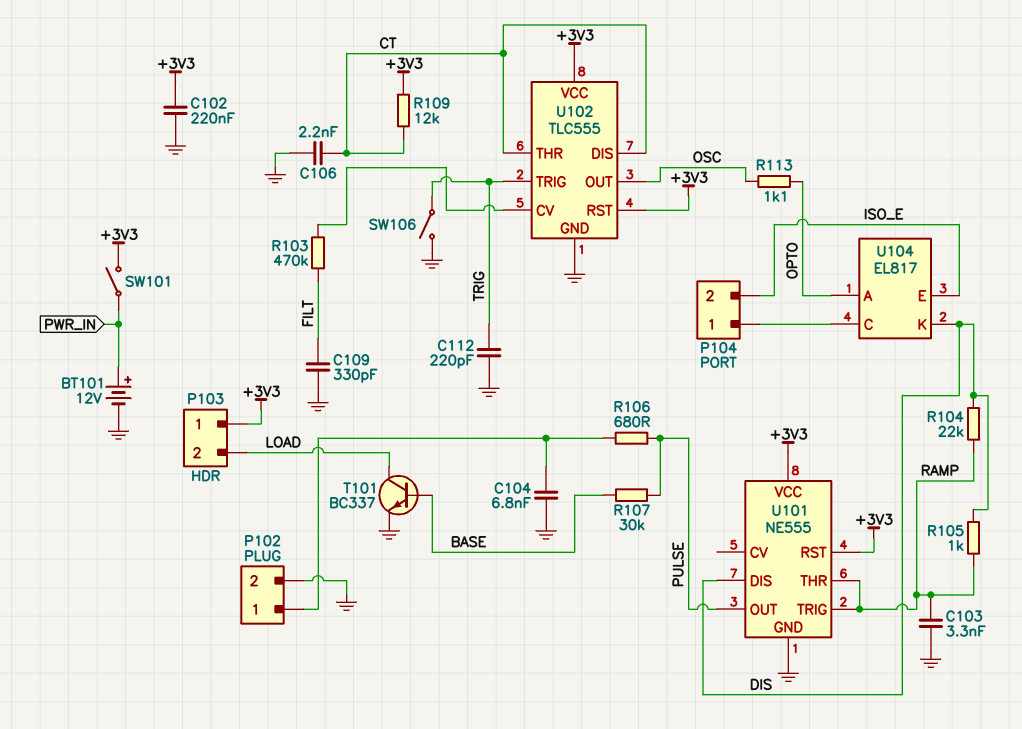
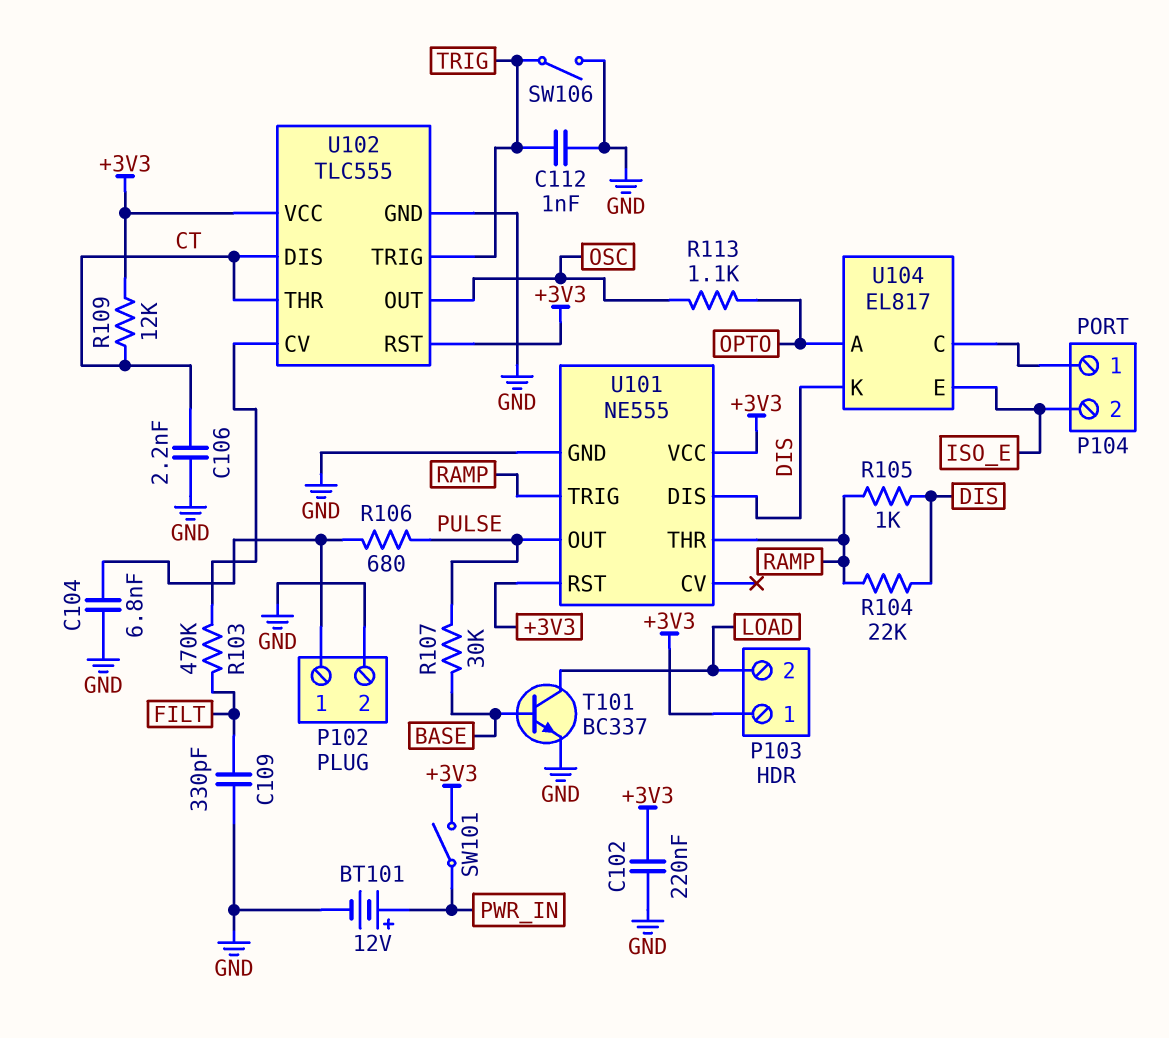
C103: 3.3nF (GND, RAMP) -> none
C112: 220pF (GND, TRIG) -> 1nF (GND, TRIG)

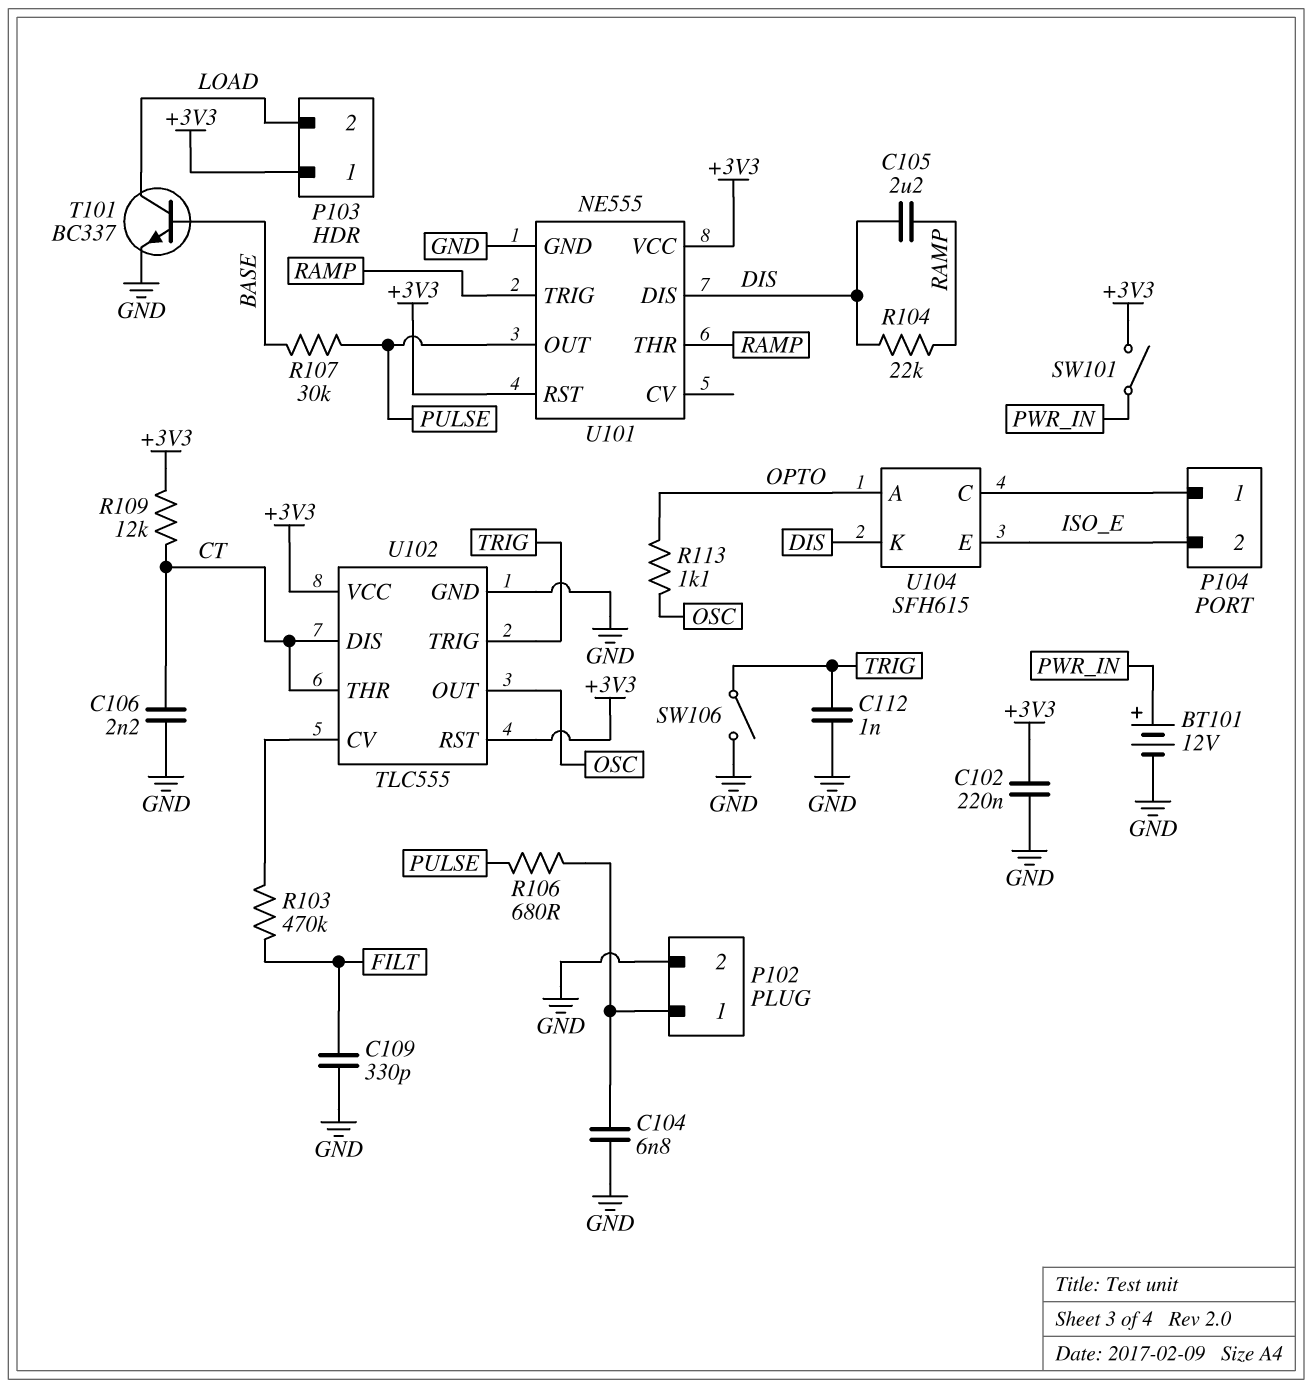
C105: none -> 2.2uF (DIS, RAMP)
R105: 1k (DIS, RAMP) -> none
U104: EL817 -> SFH615

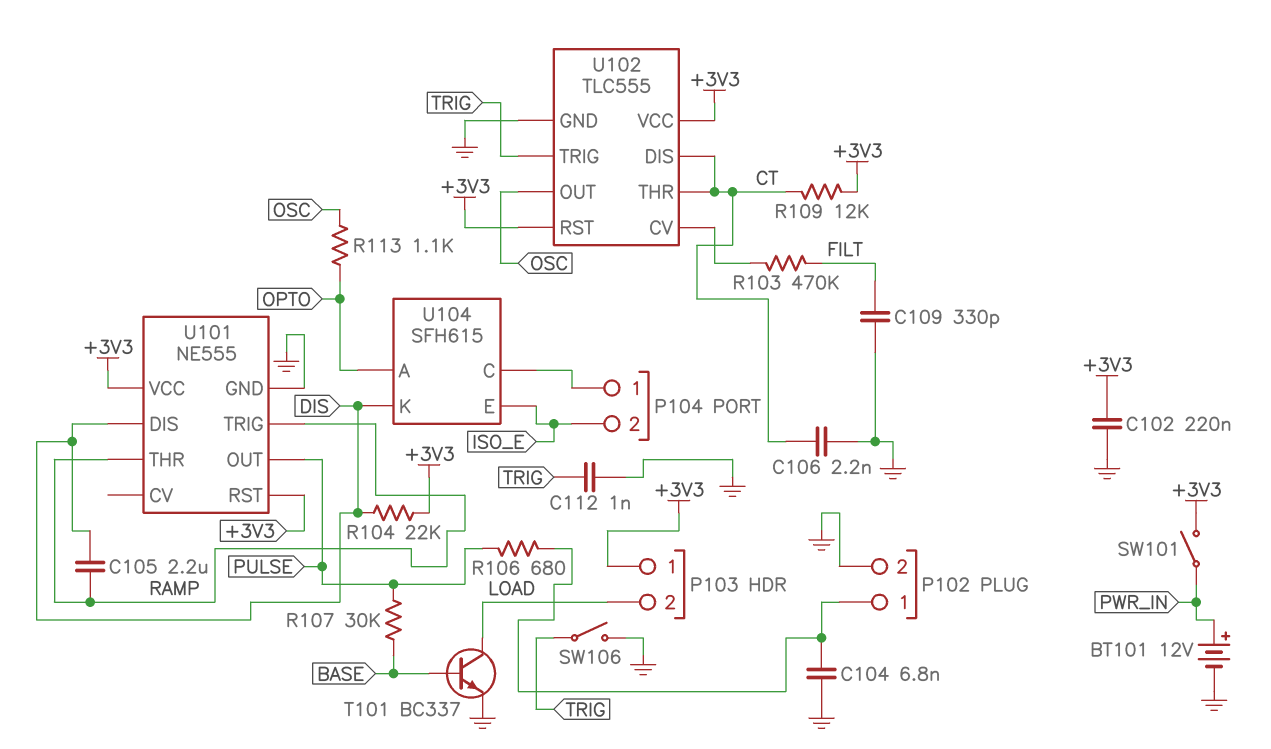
R104: 22k (DIS, RAMP) -> 22k (+3V3, DIS)

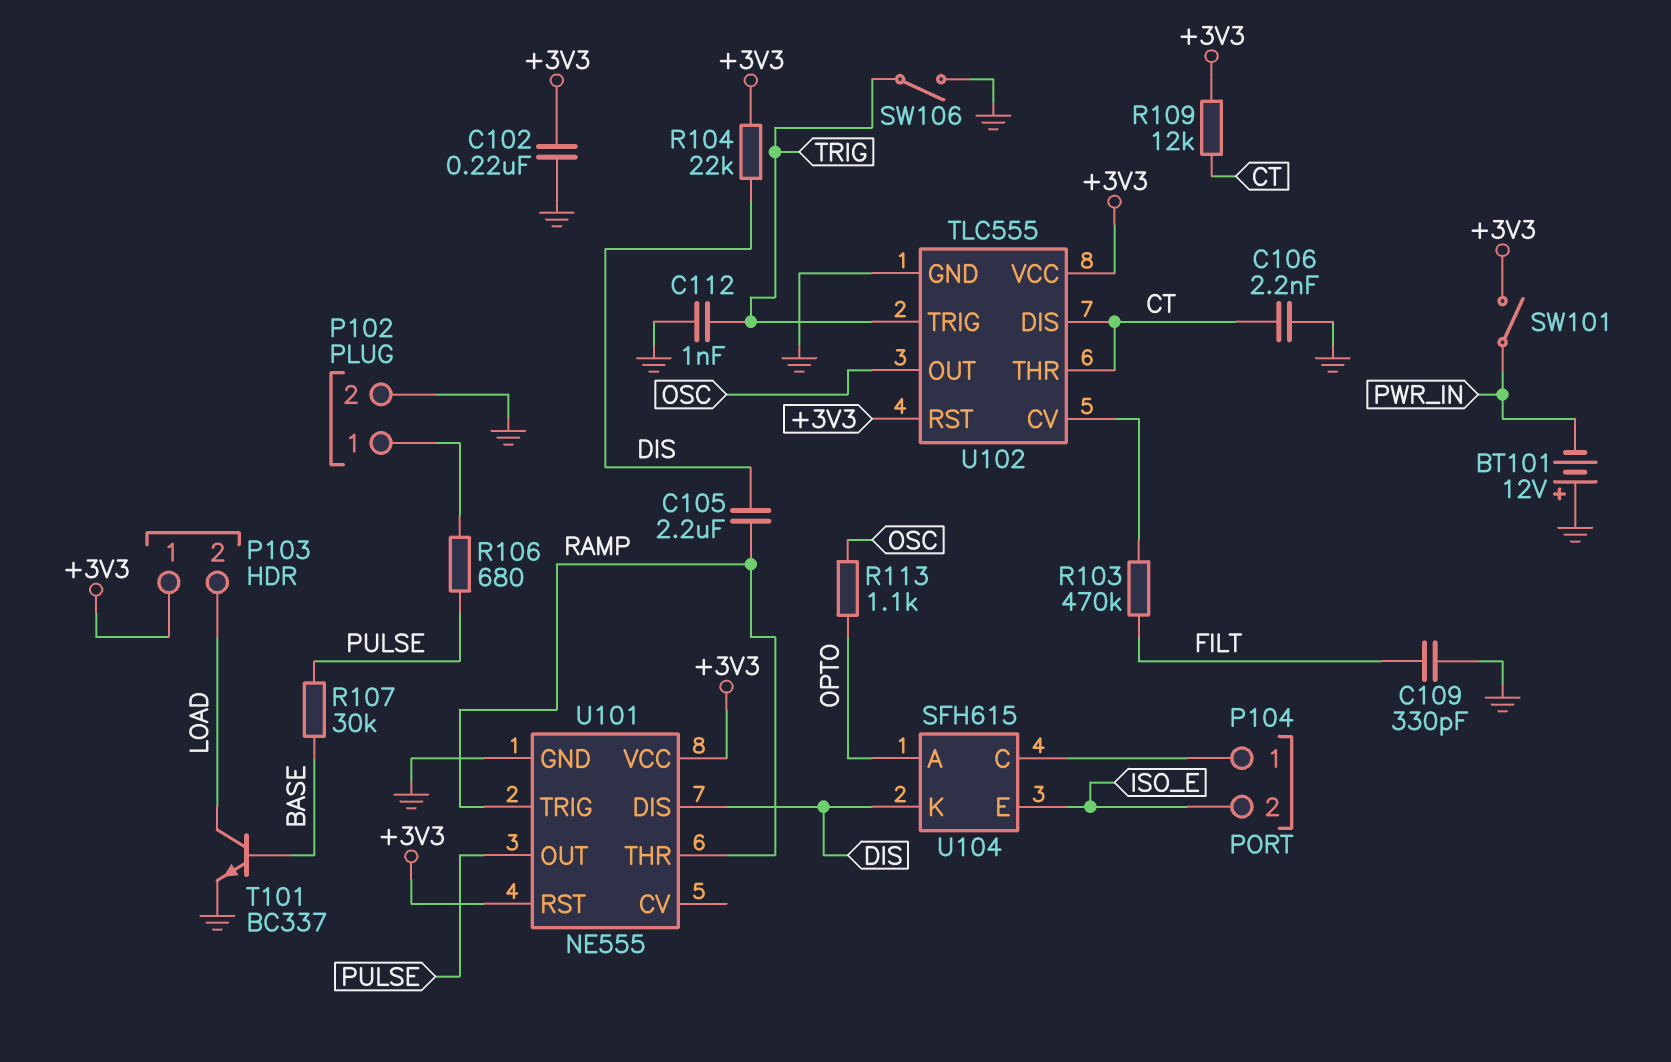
BT101: 12V (plus PWR_IN, minus GND) -> 12V (plus GND, minus PWR_IN)
C104: 6.8nF (GND, P102/1) -> none

